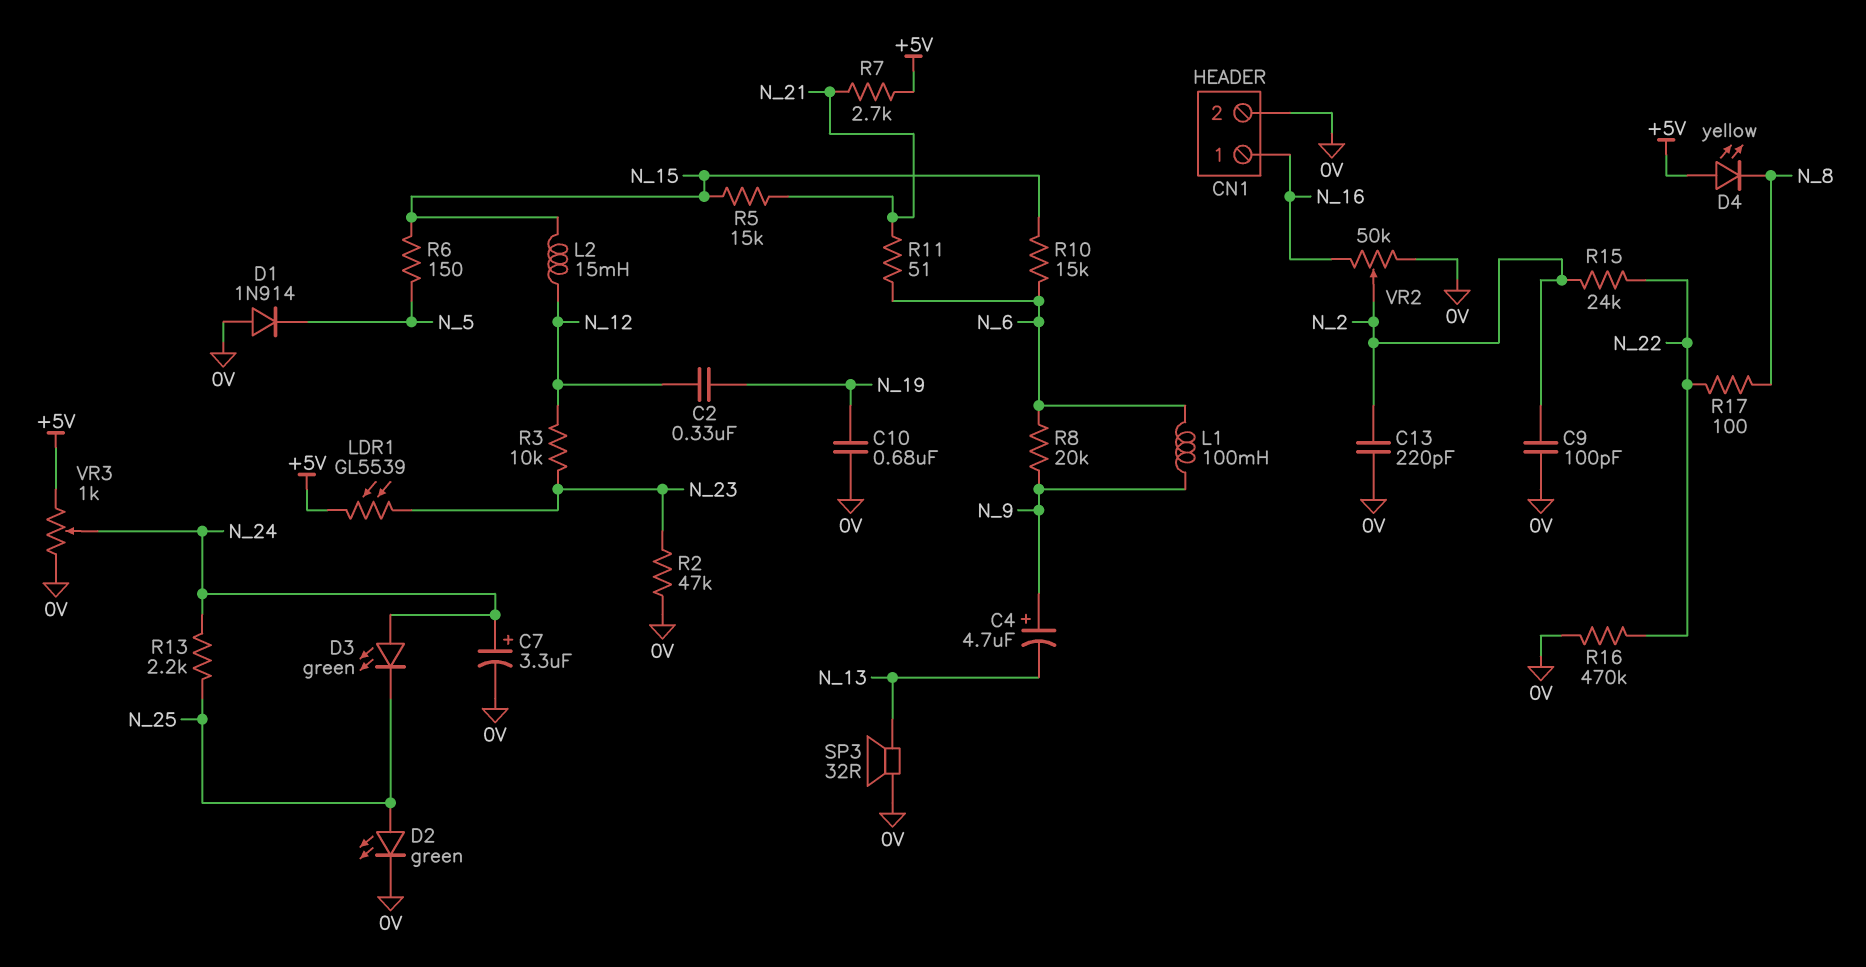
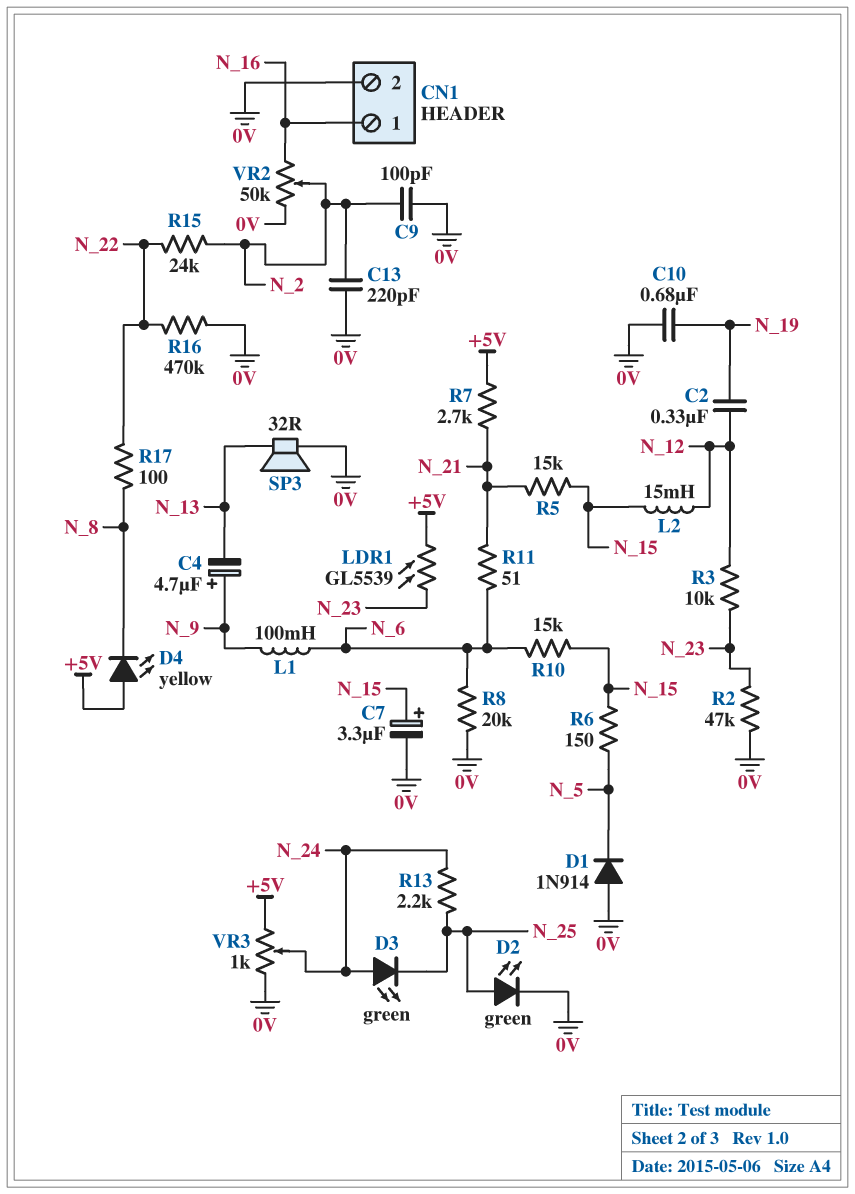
C7: 3.3uF (plus N_24, minus 0V) -> 3.3uF (plus N_15, minus 0V)
R8: 20k (N_6, N_9) -> 20k (0V, N_6)

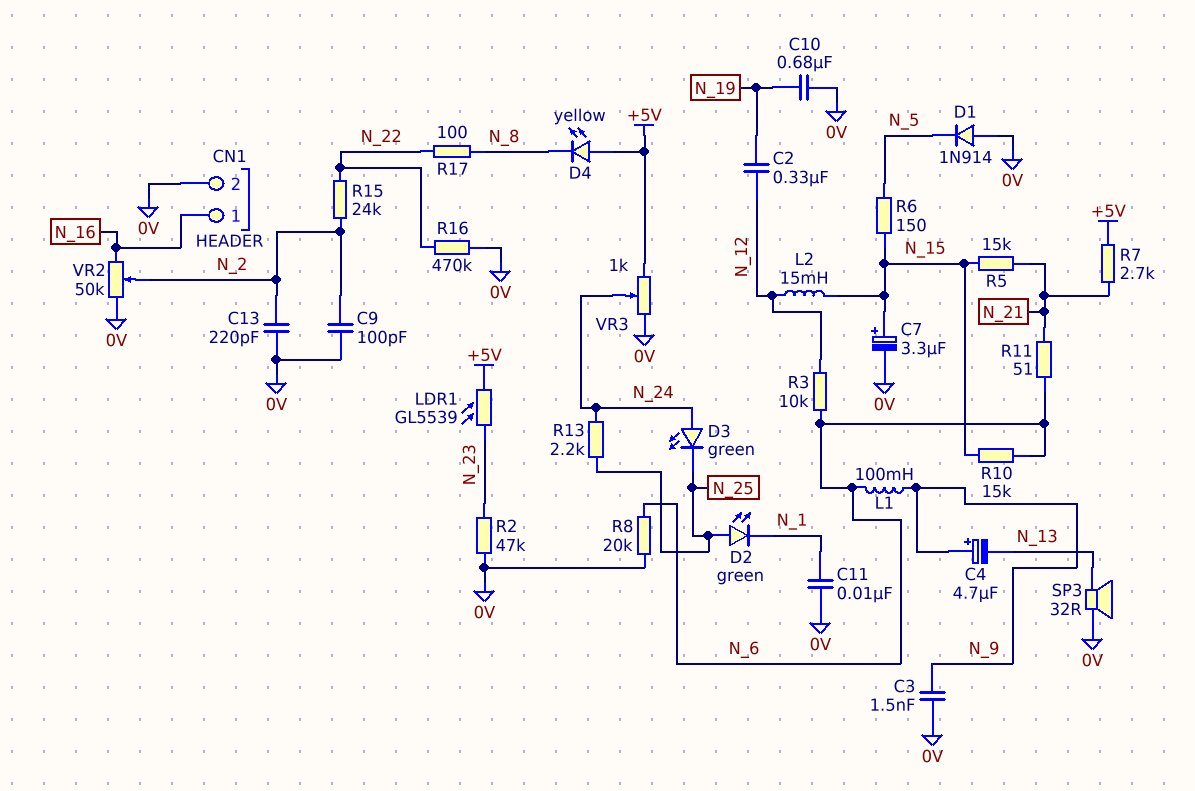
C3: none -> 1.5nF (0V, N_9)
C11: none -> 10nF (0V, N_1)
D2: LED green (A N_25, K 0V) -> LED green (A N_25, K N_1)
R3: 10k (N_12, N_23) -> 10k (N_6, N_12)

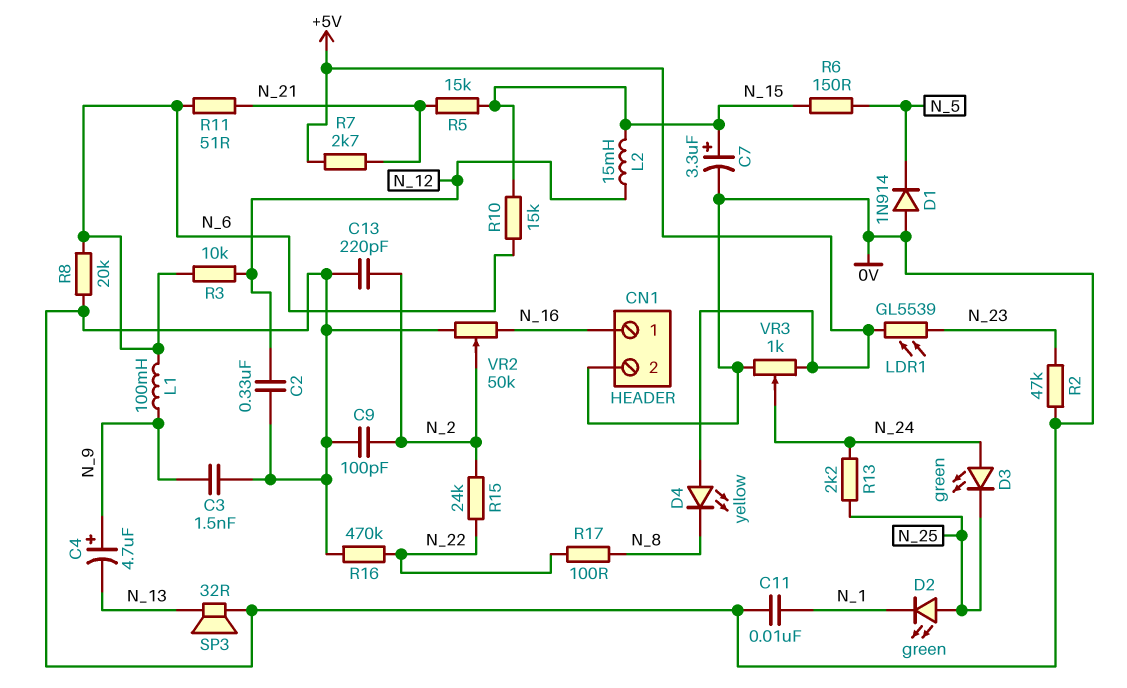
C2: 330nF (N_12, N_19) -> 330nF (0V, N_12)
C10: 680nF (0V, N_19) -> none

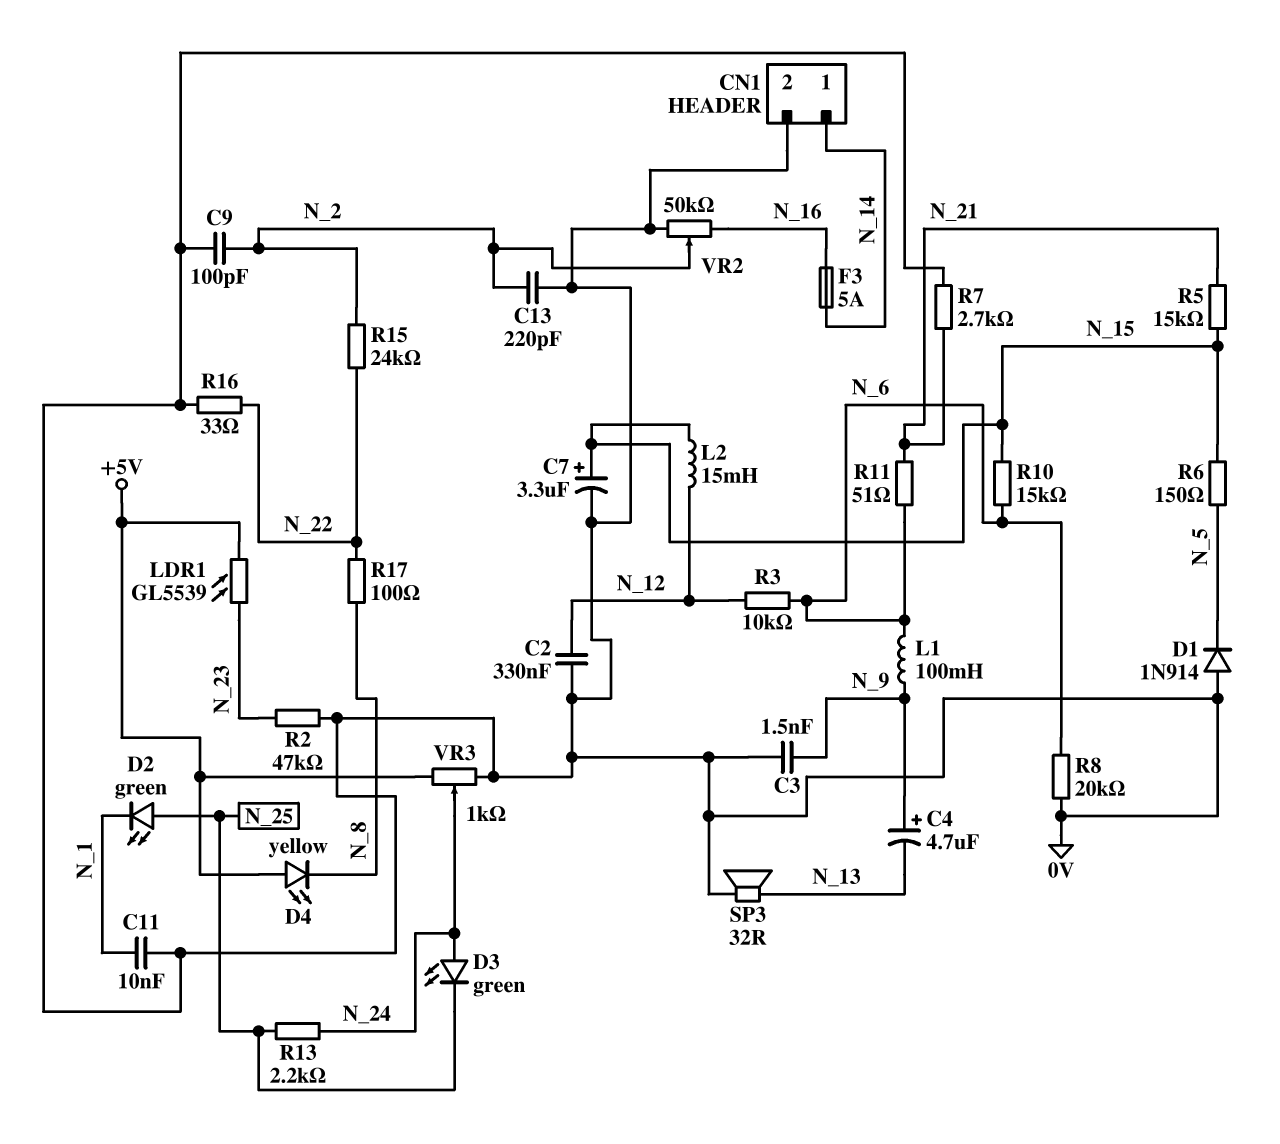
CN1 pin 1: N_16 -> N_14
F3: none -> 5A (N_14, N_16)
R7: 2.7k (+5V, N_21) -> 2.7k (0V, N_21)
R16: 470k (0V, N_22) -> 33 (0V, N_22)

